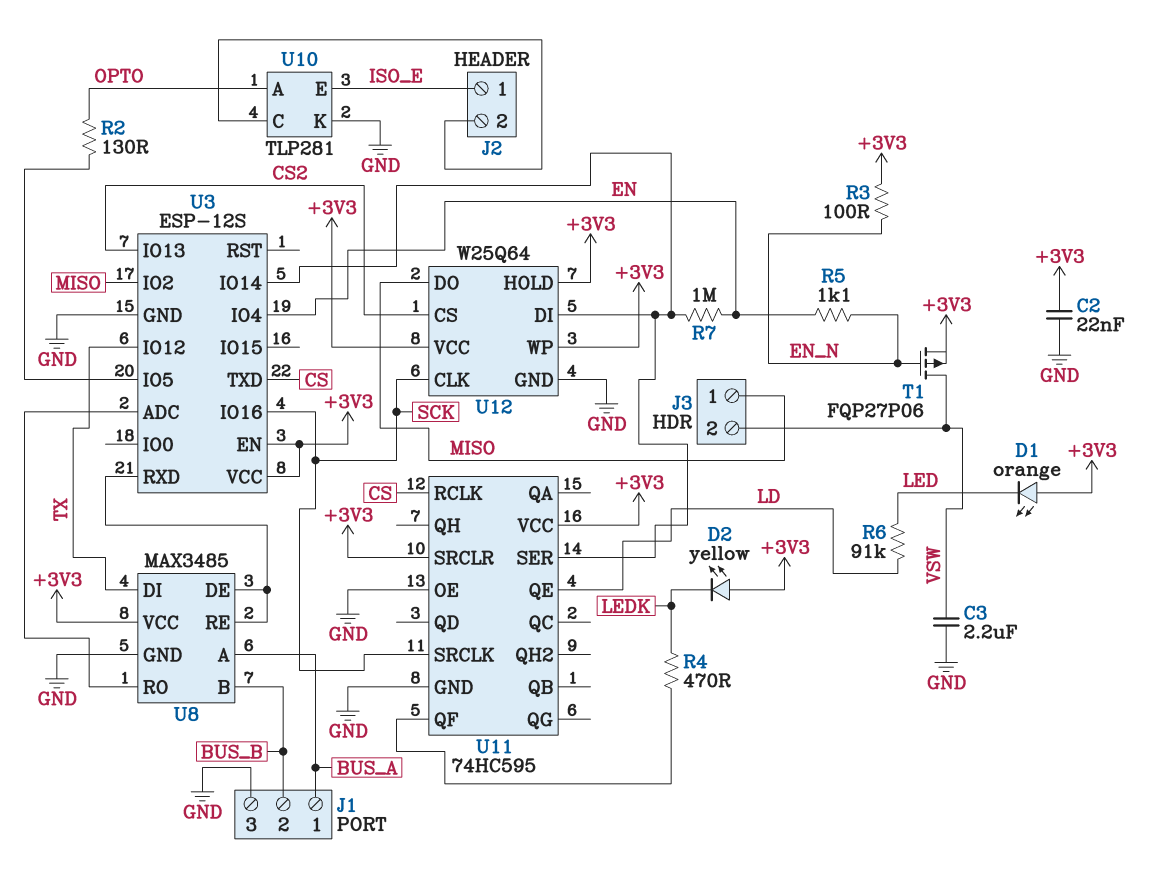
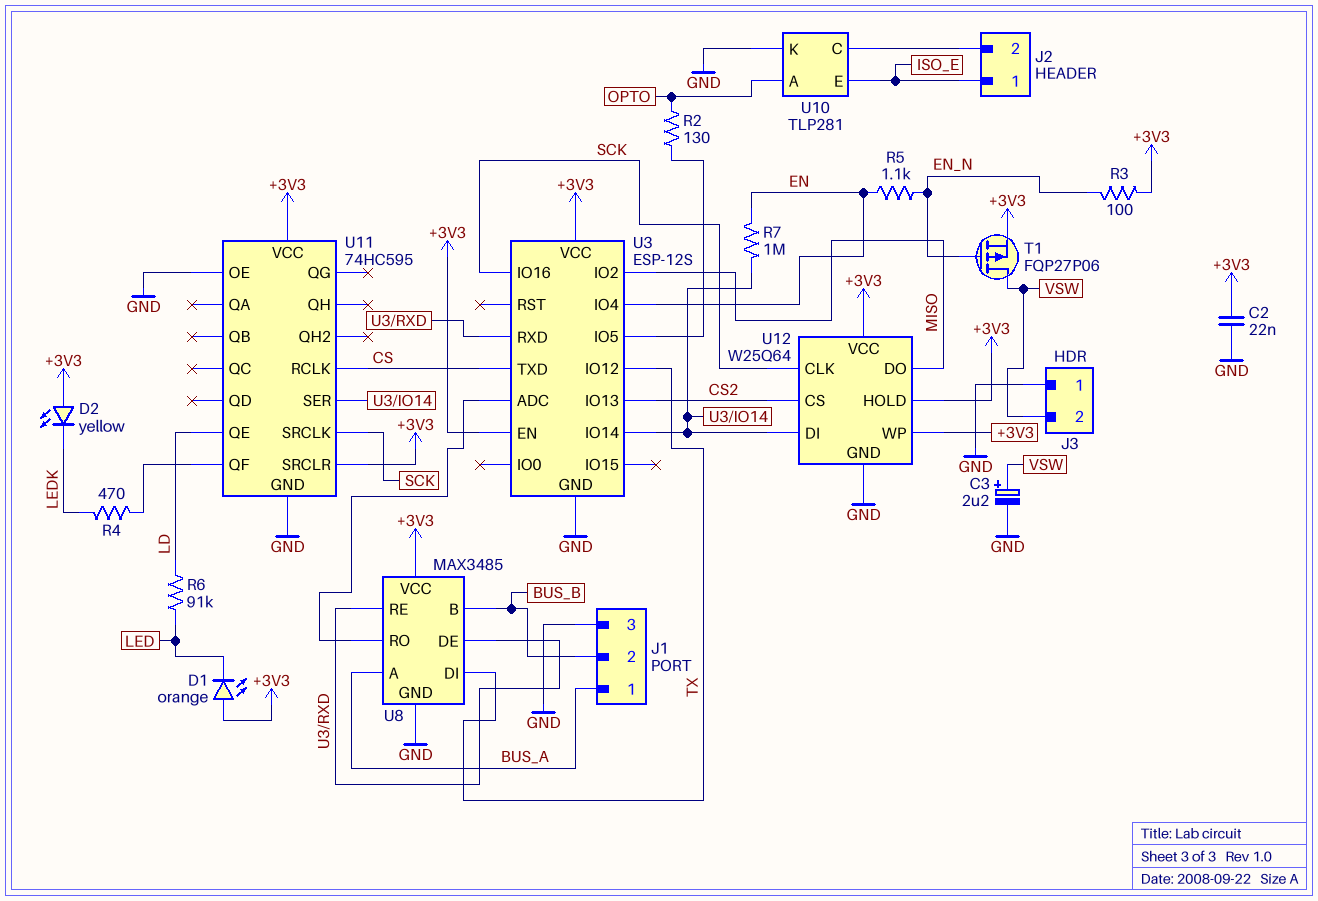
C3: 2.2uF (GND, VSW) -> 2.2uF (plus VSW, minus GND)
J3 pin 1: MISO -> GND

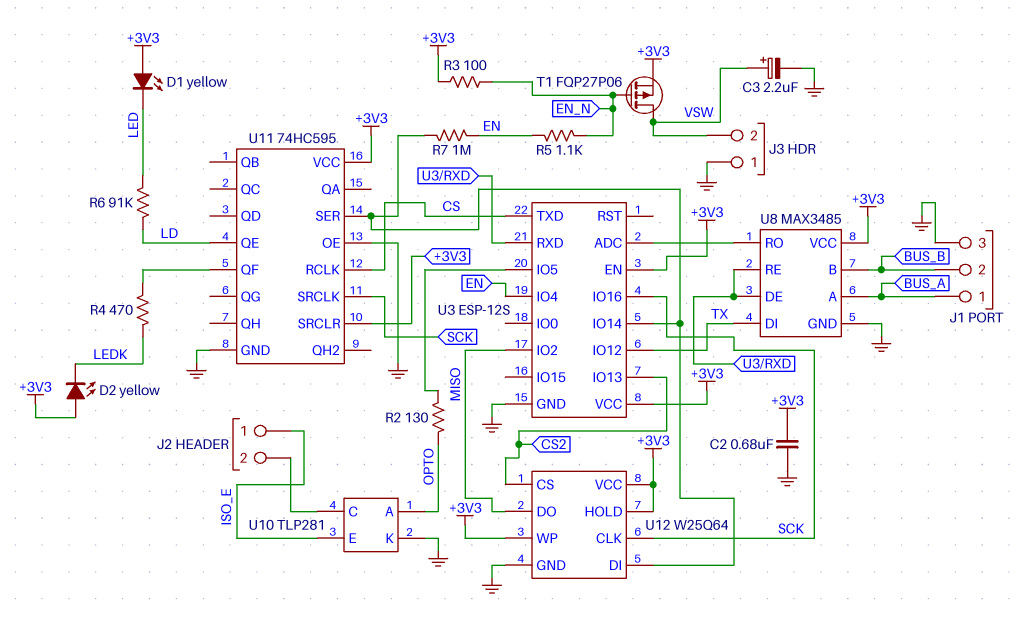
C2: 22nF (+3V3, GND) -> 680nF (+3V3, GND)
D1: LED orange (A +3V3, K LED) -> LED yellow (A +3V3, K LED)

